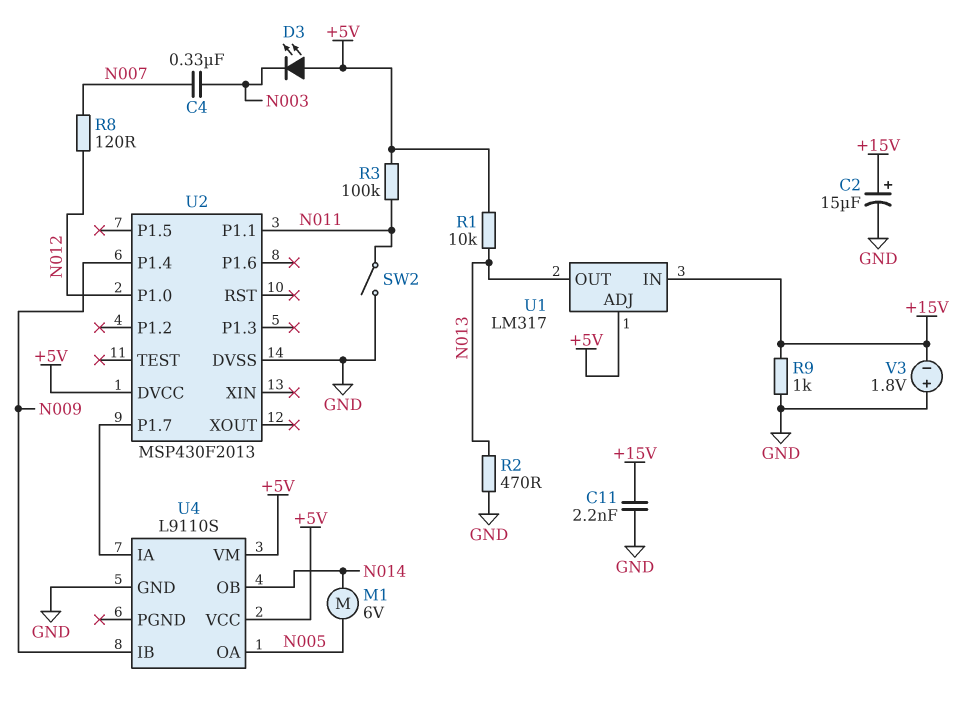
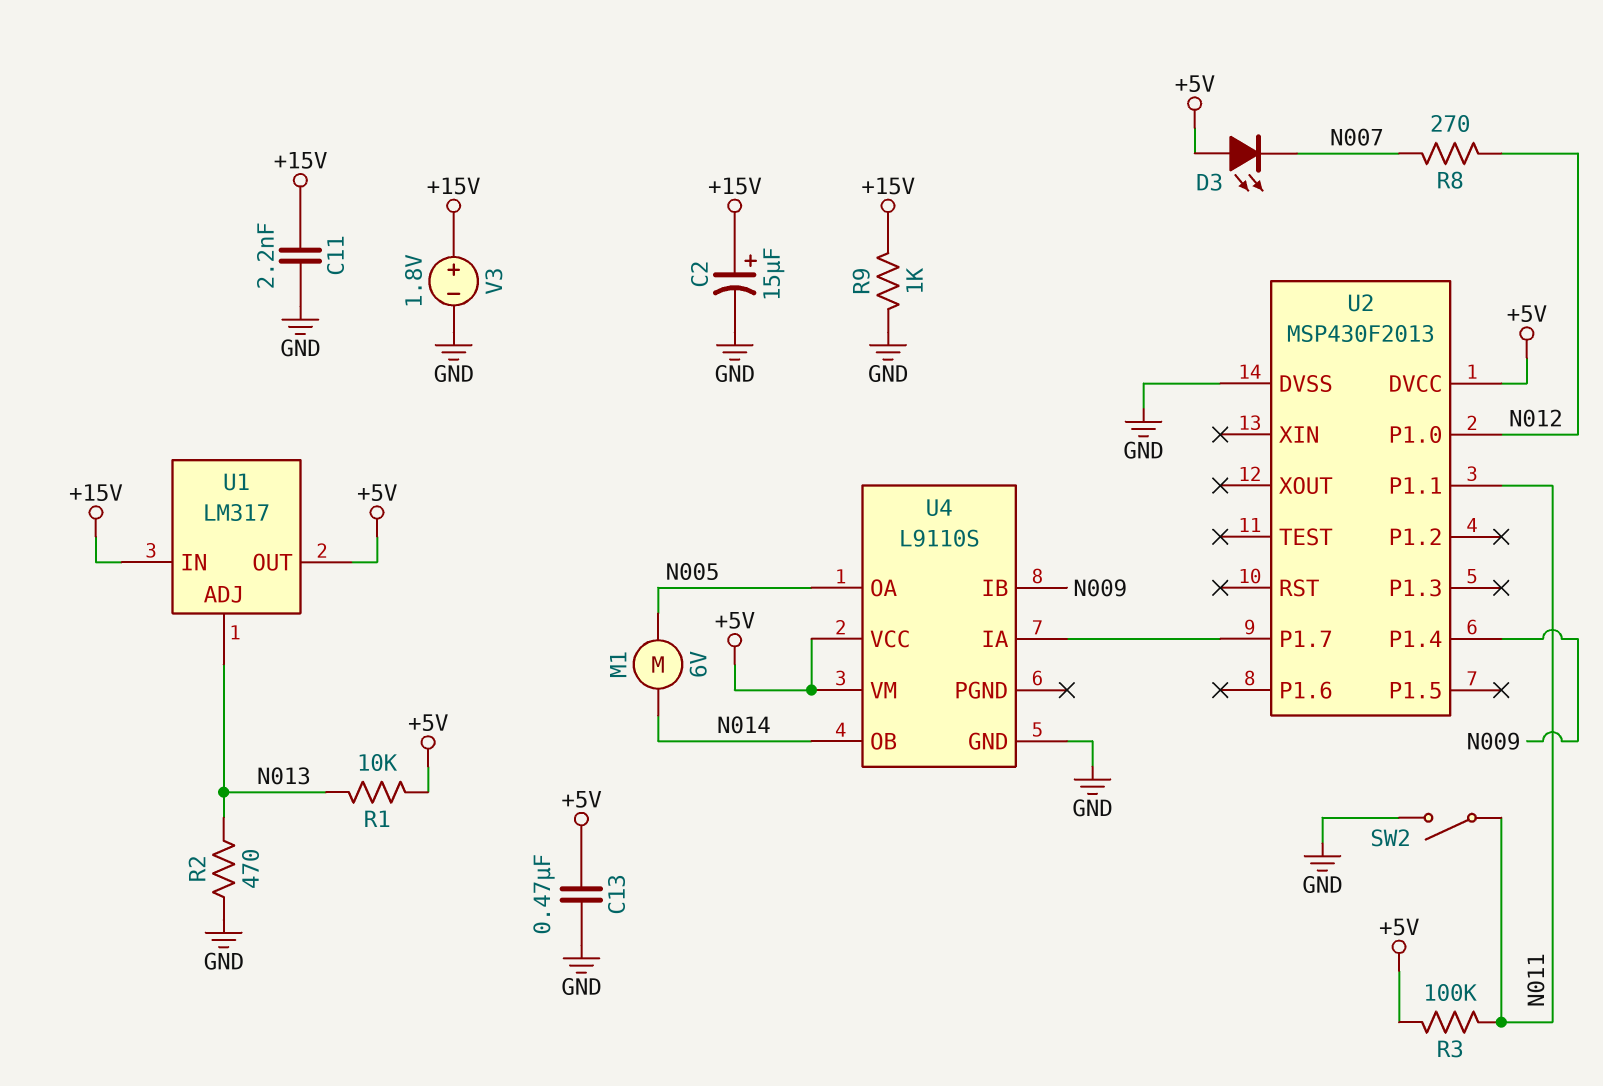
C4: 330nF (N003, N007) -> none
C13: none -> 470nF (+5V, GND)
D3: LED (A +5V, K N003) -> LED (A +5V, K N007)
R8: 120 (N007, N012) -> 270 (N007, N012)
U1 pin ADJ: +5V -> N013
U1 pin OUT: N013 -> +5V
V3: 1.8V (plus GND, minus +15V) -> 1.8V (plus +15V, minus GND)

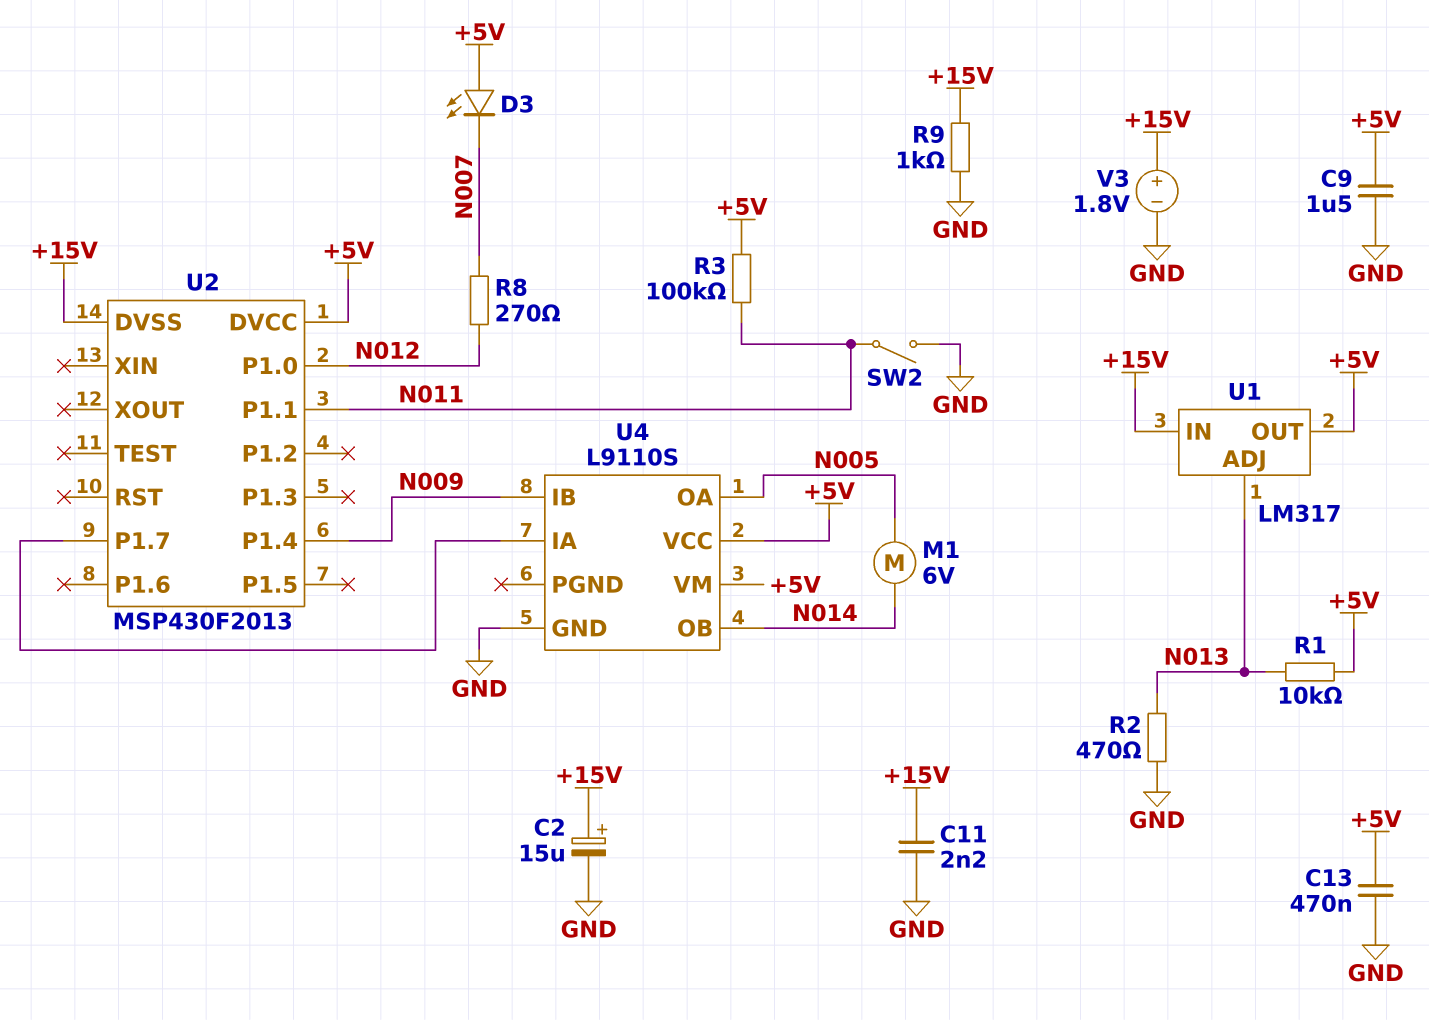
C9: none -> 1.5uF (+5V, GND)
U2 pin DVSS: GND -> +15V

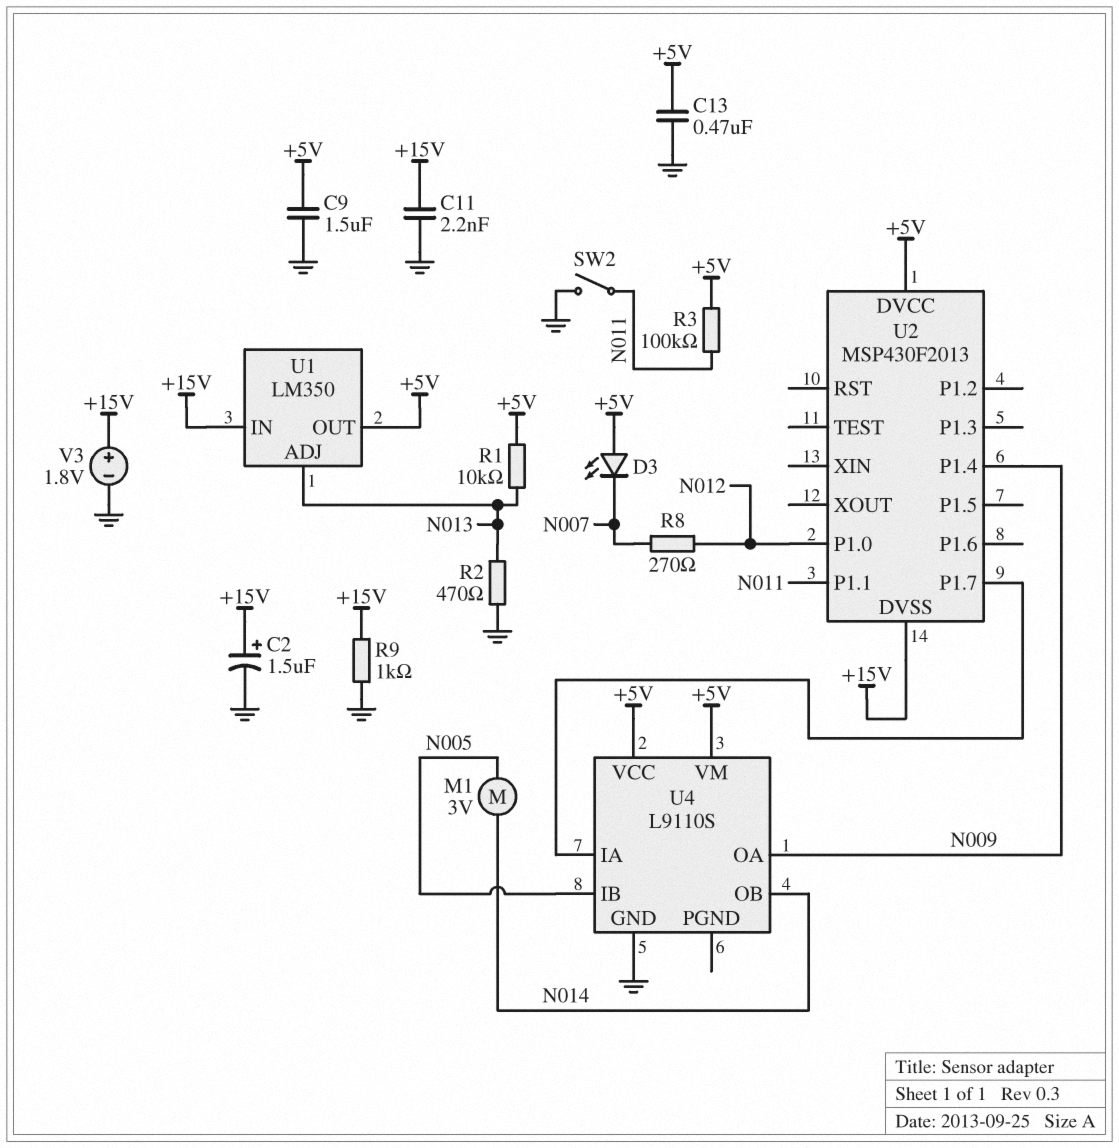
C2: 15uF (plus +15V, minus GND) -> 1.5uF (plus +15V, minus GND)
M1: motor 6V (N005, N014) -> motor 3V (N005, N014)
U1: LM317 -> LM350
U4 pin IB: N009 -> N005
U4 pin OA: N005 -> N009

